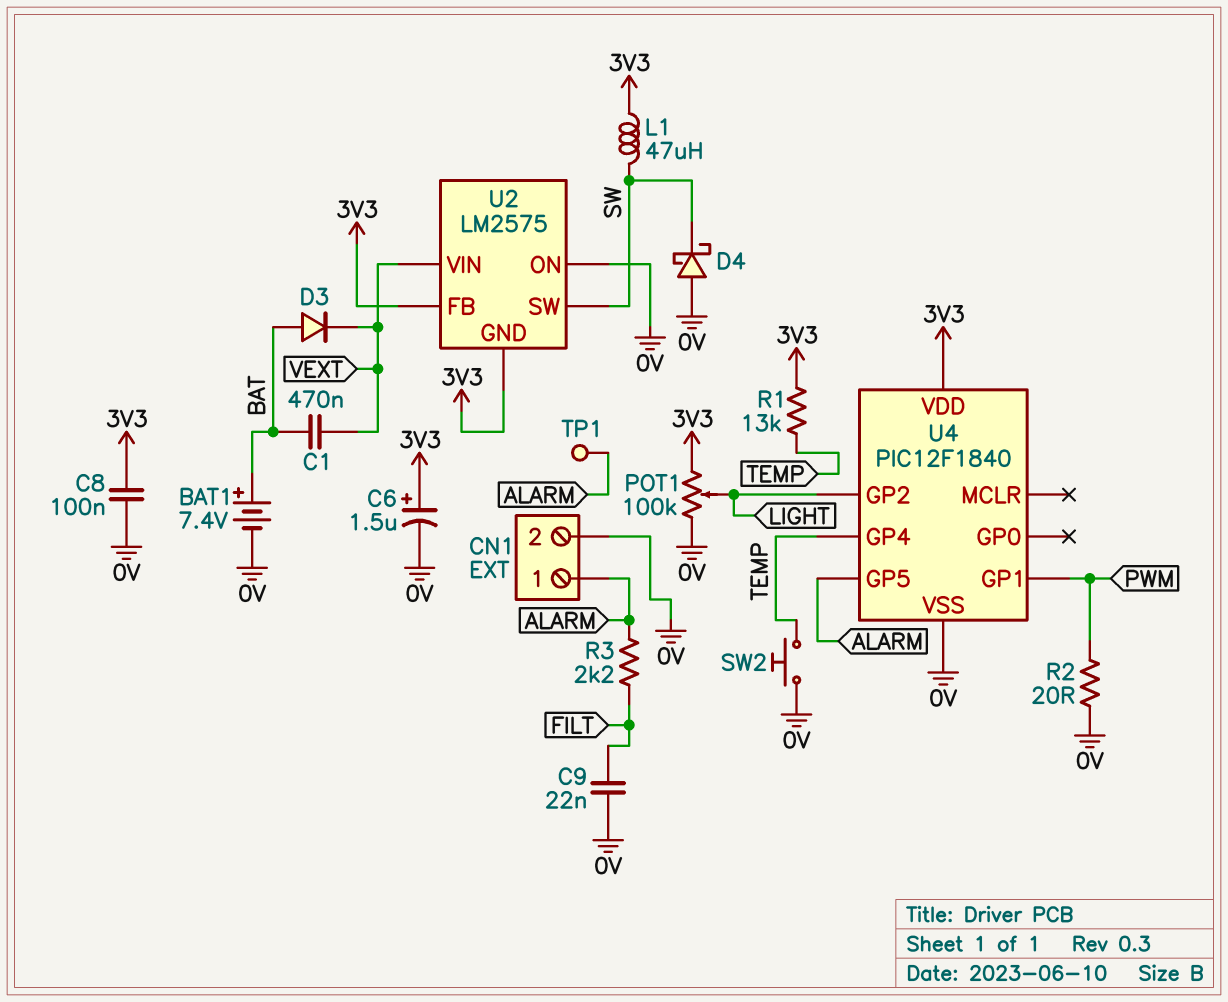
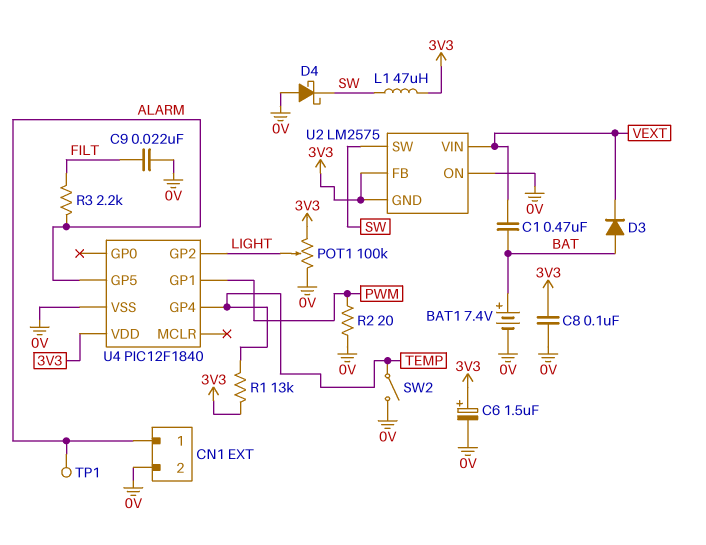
SW2: button (0V, TEMP) -> switch (0V, TEMP)

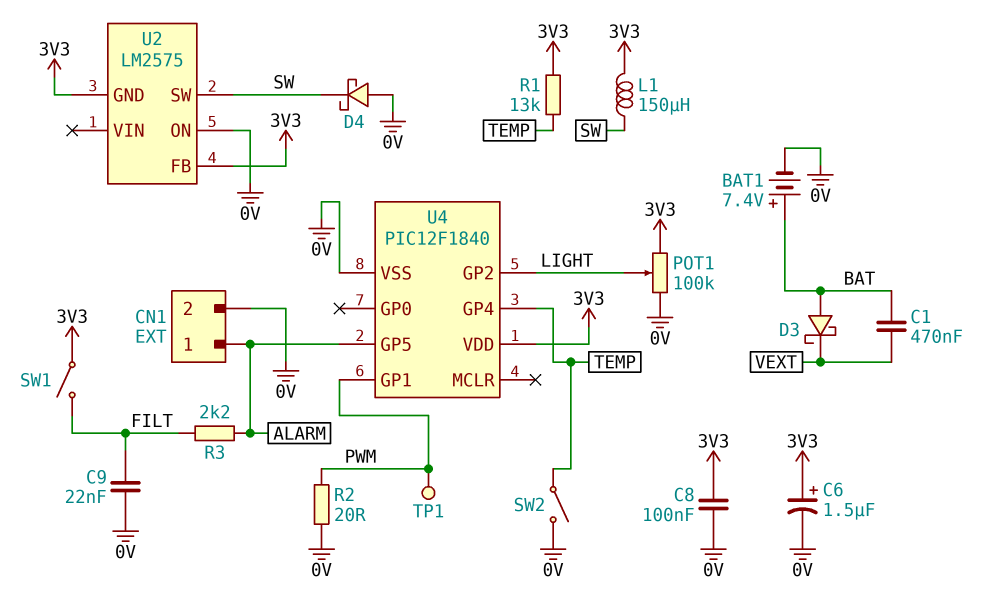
D3: diode (A BAT, K VEXT) -> schottky (A BAT, K VEXT)
L1: 47uH (3V3, SW) -> 150uH (3V3, SW)
SW1: none -> switch (3V3, FILT)
TP1: test point (ALARM) -> test point (PWM)
U2 pin VIN: VEXT -> none

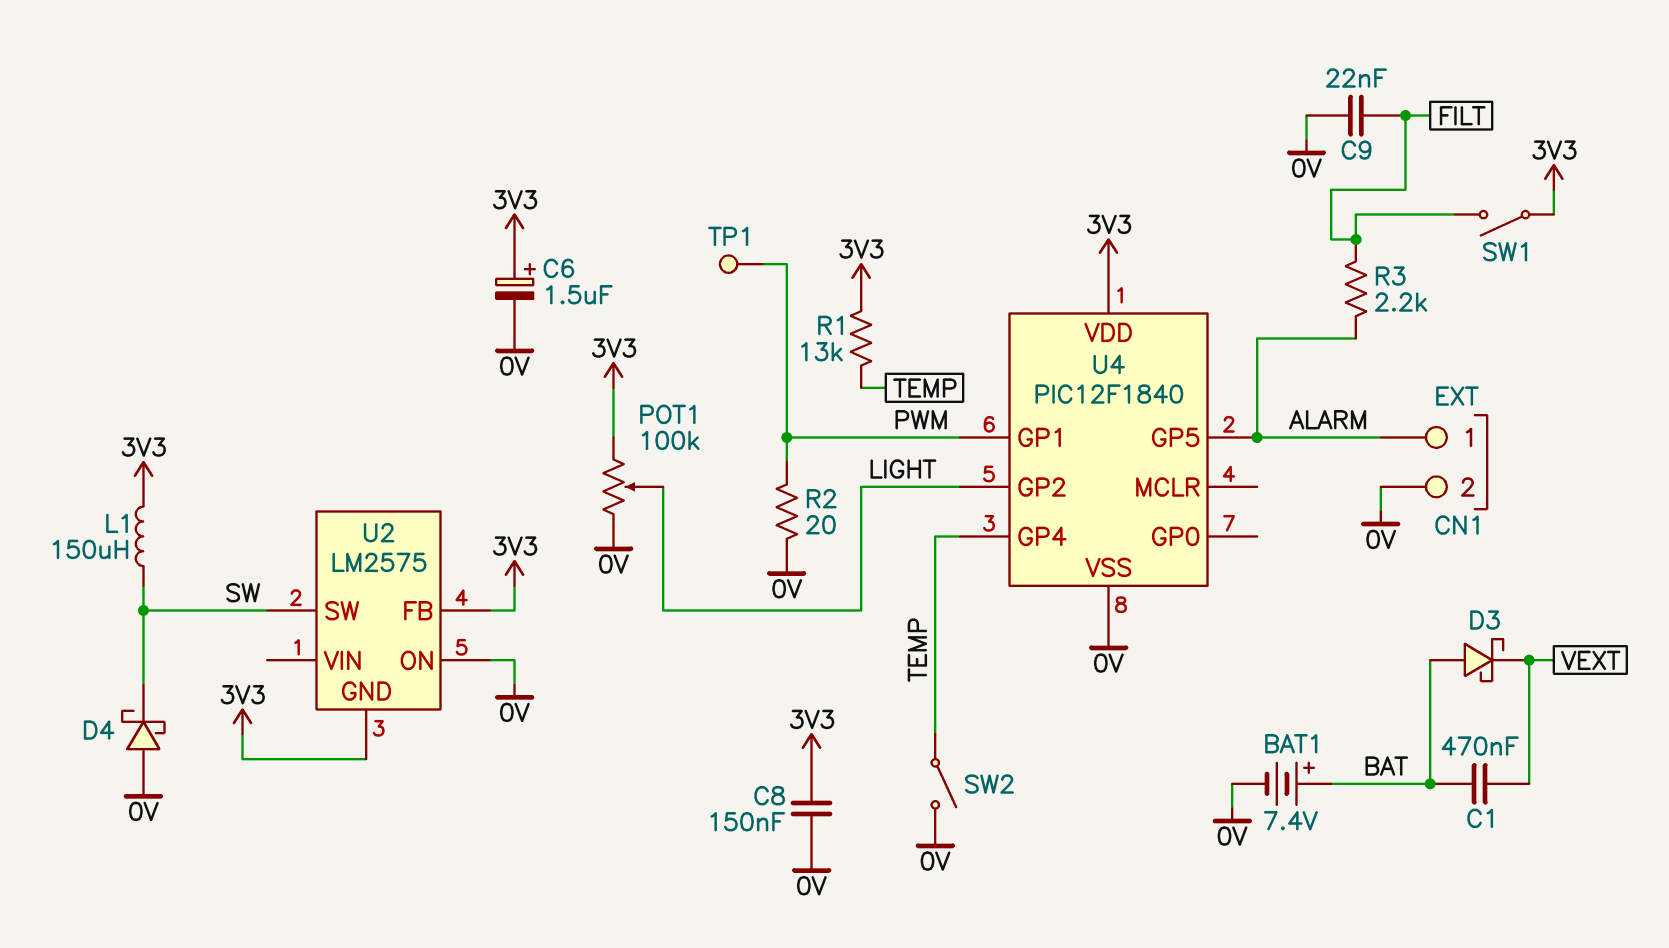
C8: 100nF (0V, 3V3) -> 150nF (0V, 3V3)

